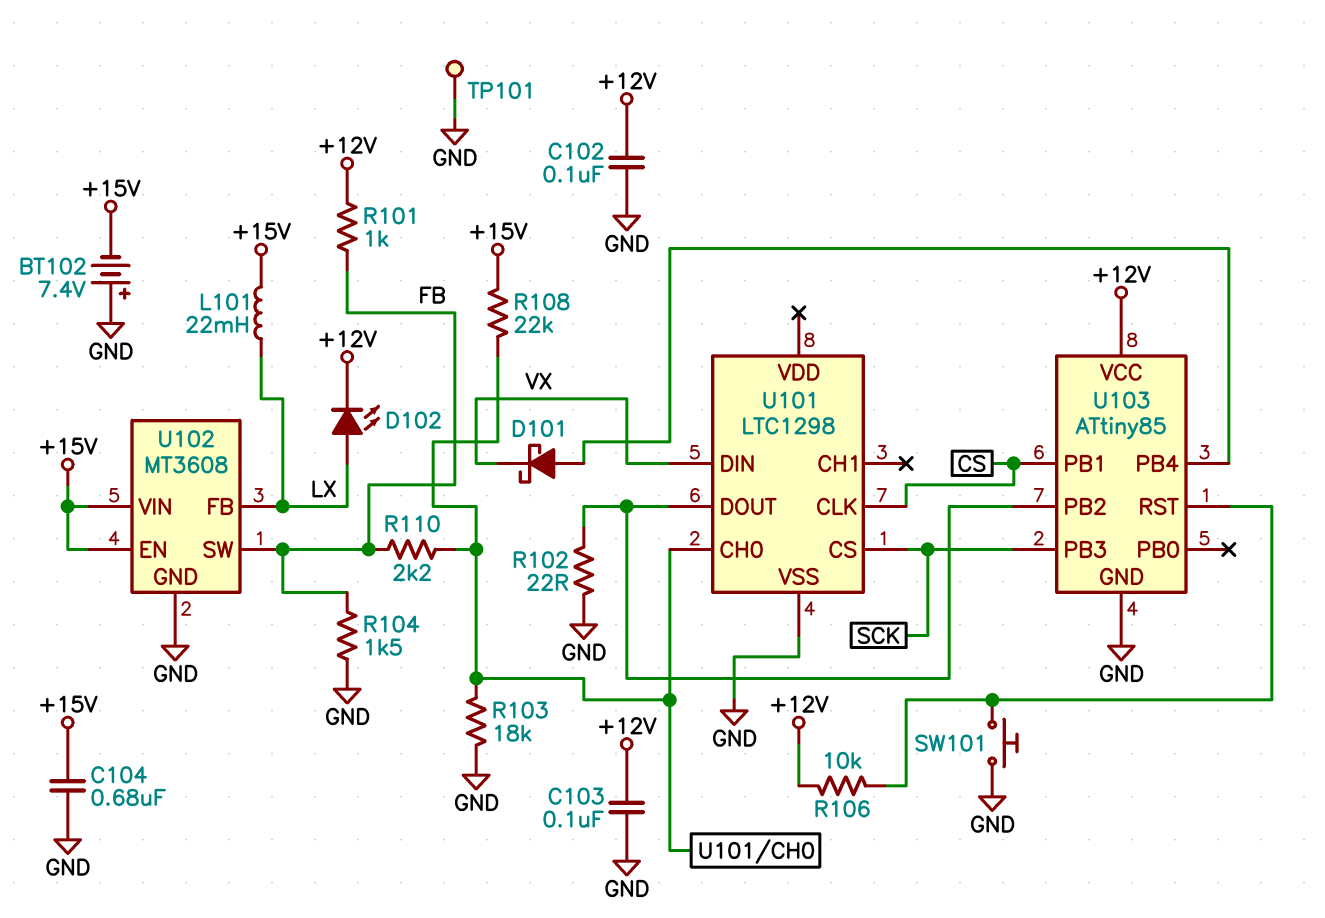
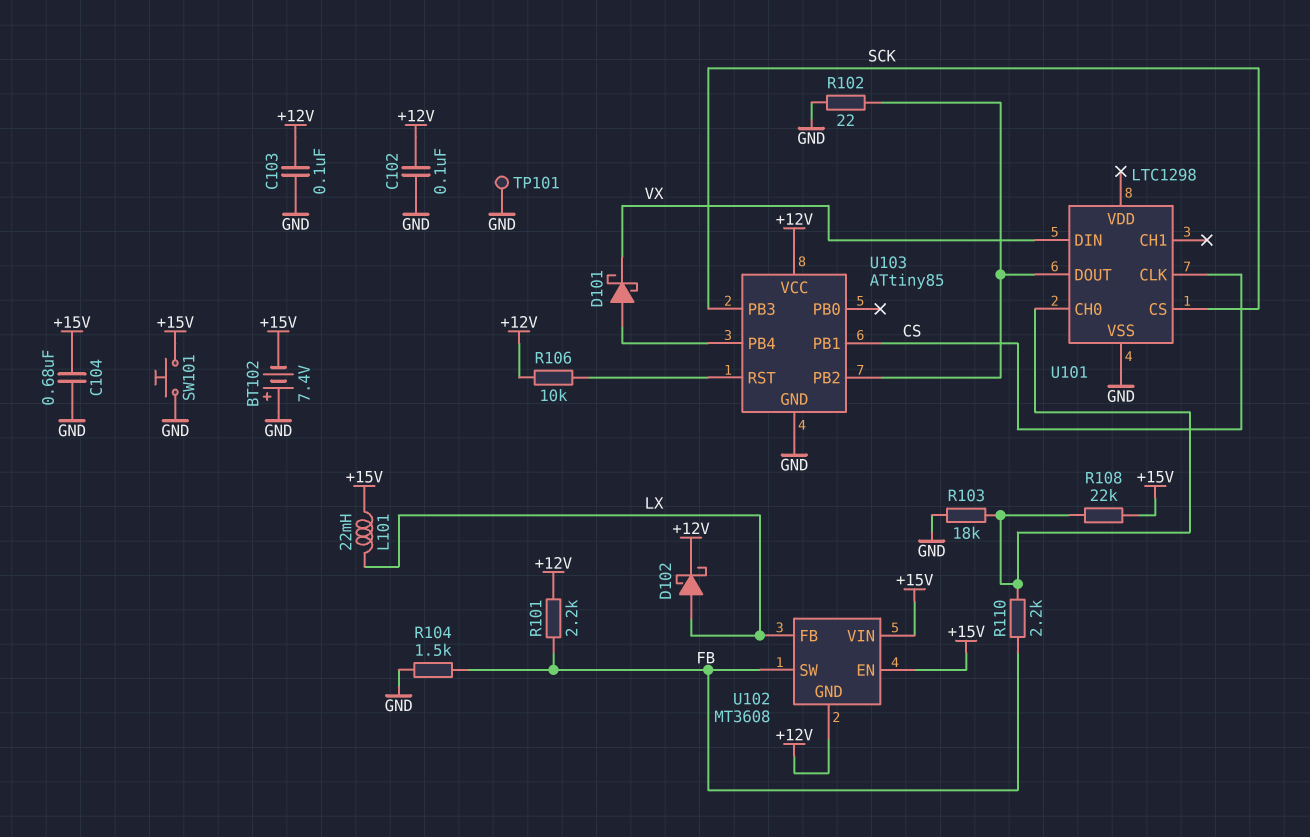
D102: LED (A LX, K +12V) -> schottky (A LX, K +12V)
R101: 1k (+12V, FB) -> 2.2k (+12V, FB)
SW101: button (GND, U103/RST) -> button (+15V, GND)
U102 pin GND: GND -> +12V

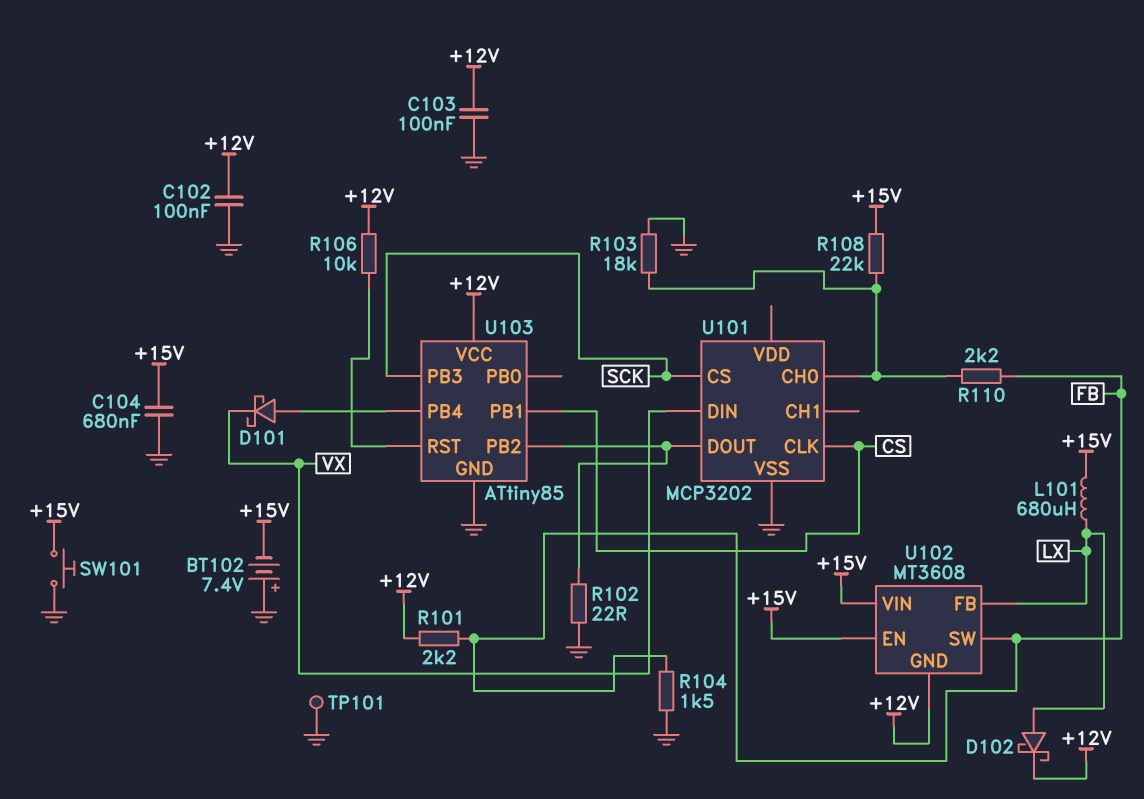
L101: 22mH (+15V, LX) -> 680uH (+15V, LX)
U101: LTC1298 -> MCP3202

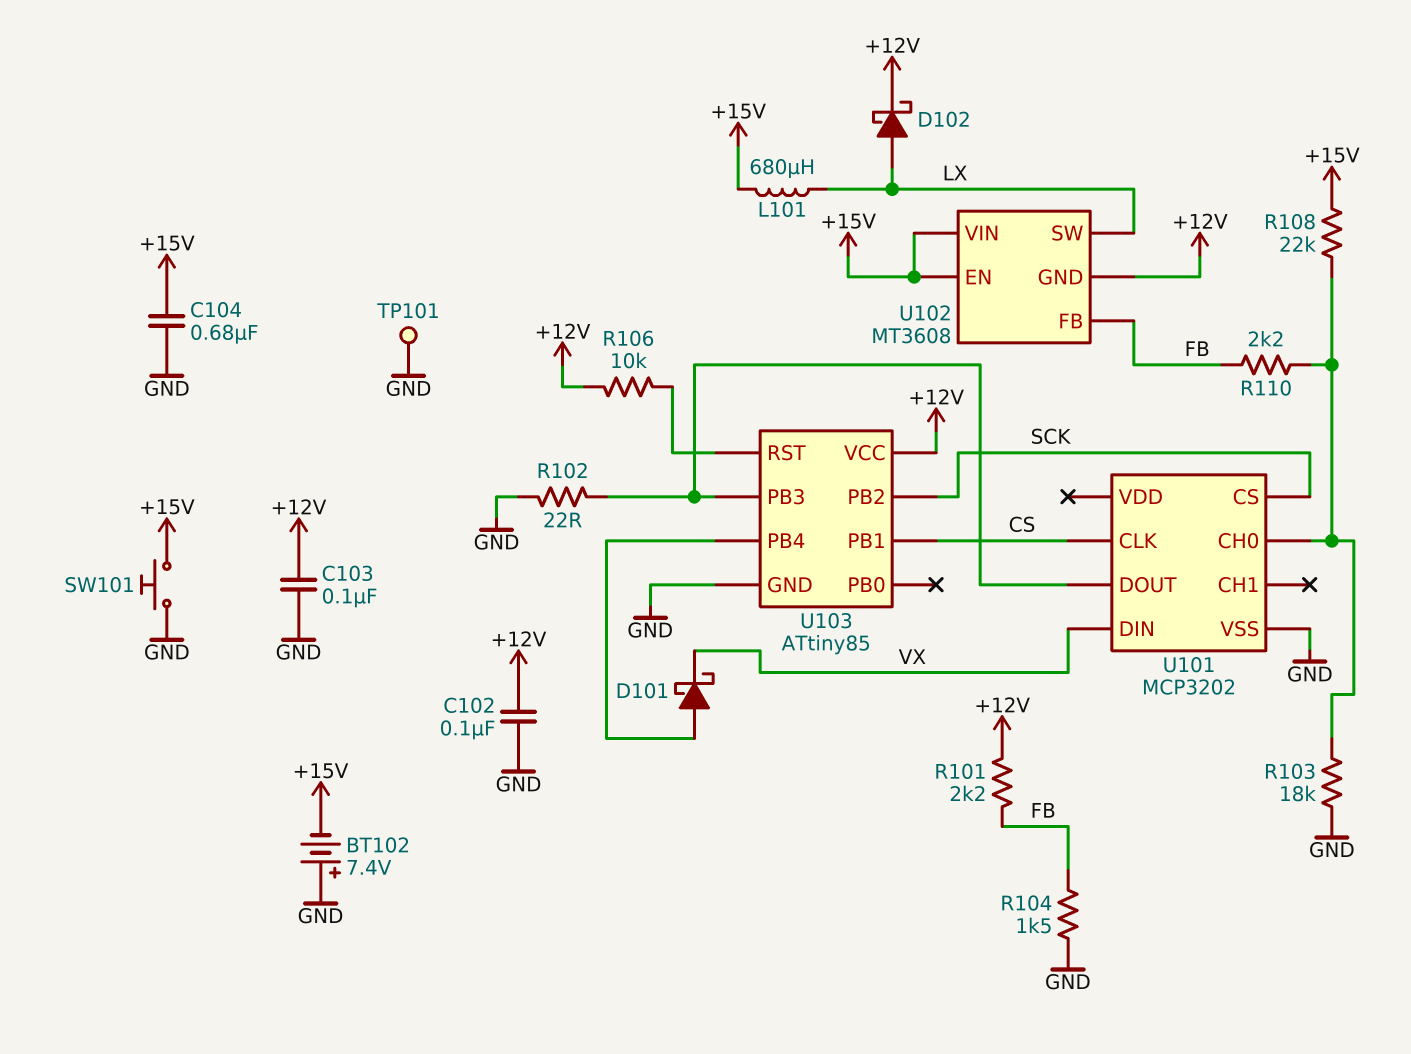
U102 pin FB: LX -> FB
U102 pin SW: FB -> LX
U103 pin PB2: U101/DOUT -> SCK
U103 pin PB3: SCK -> U101/DOUT

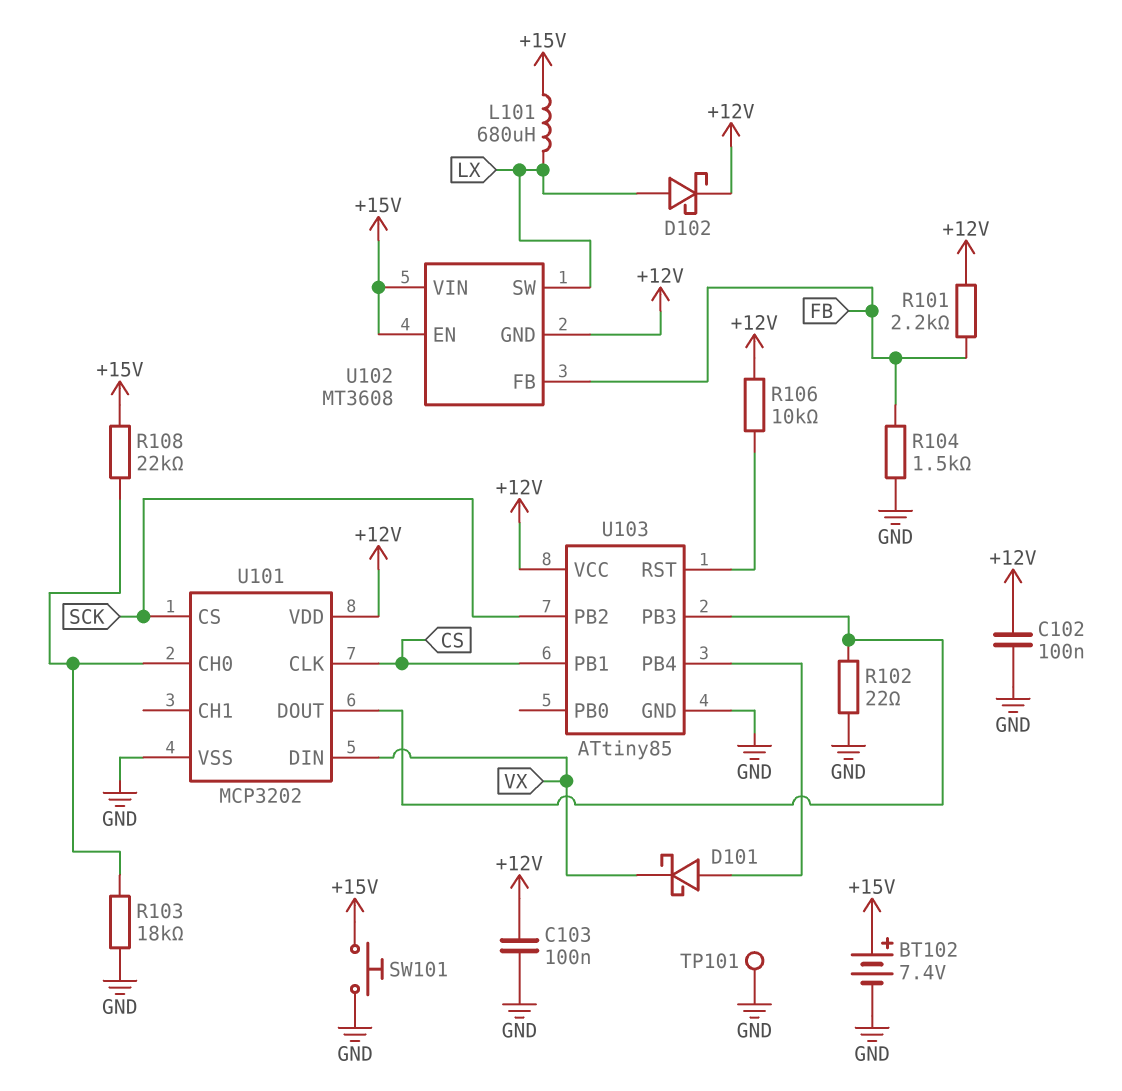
BT102: 7.4V (plus GND, minus +15V) -> 7.4V (plus +15V, minus GND)
C104: 680nF (+15V, GND) -> none
R110: 2.2k (FB, U101/CH0) -> none
U101 pin VDD: none -> +12V

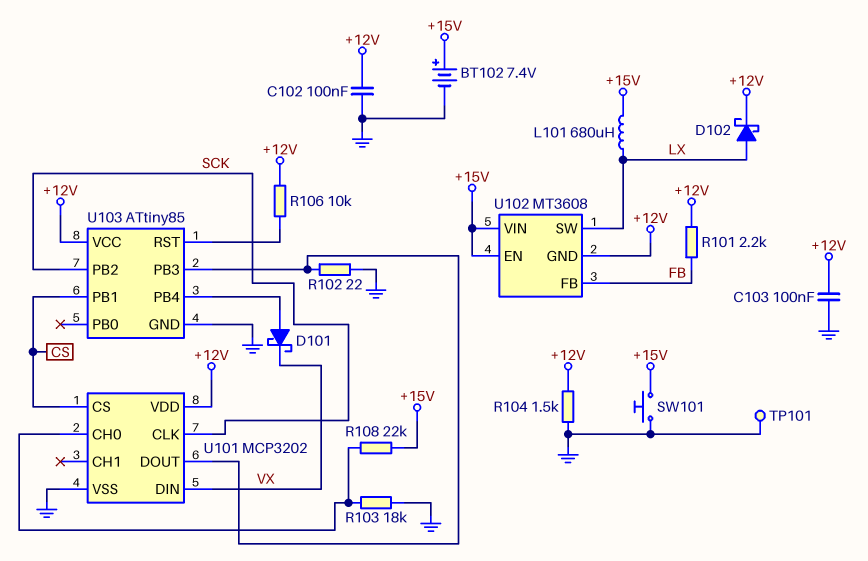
R104: 1.5k (FB, GND) -> 1.5k (+12V, GND)
U101 pin CLK: CS -> SCK
U101 pin CS: SCK -> CS

